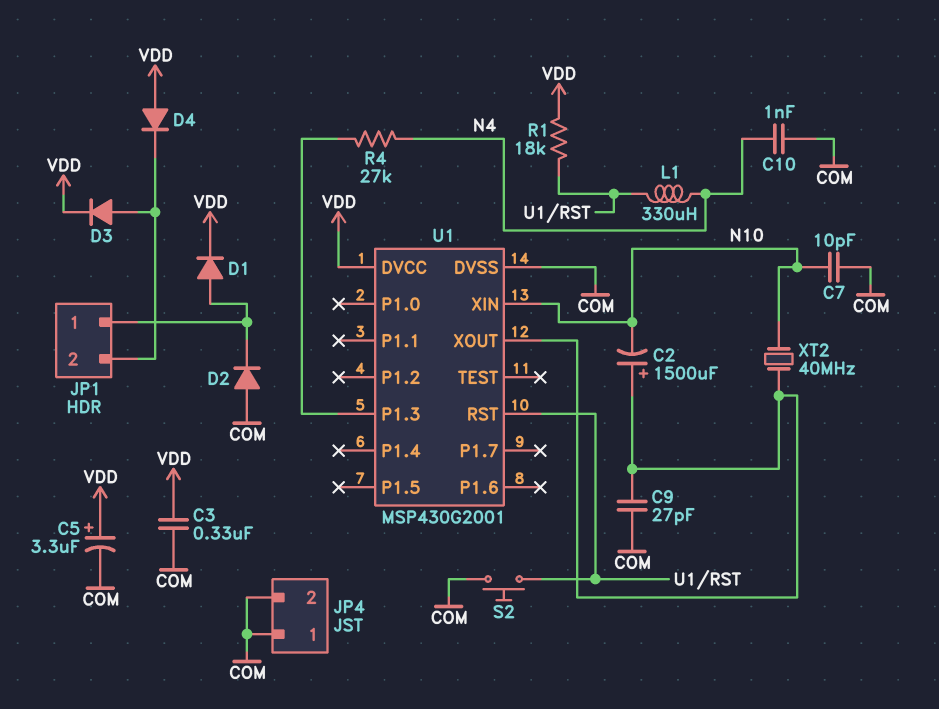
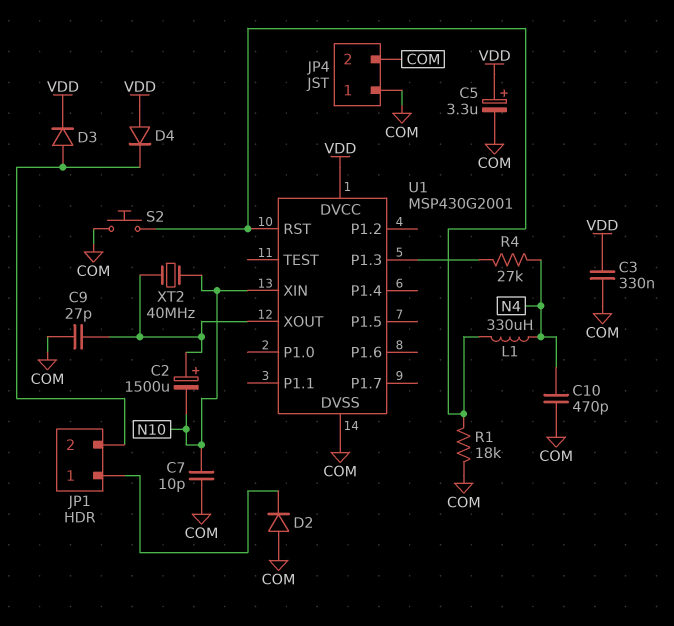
C10: 1nF (COM, N4) -> 470pF (COM, N4)
D1: diode (A JP1/1, K VDD) -> none
R1: 18k (U1/RST, VDD) -> 18k (COM, U1/RST)

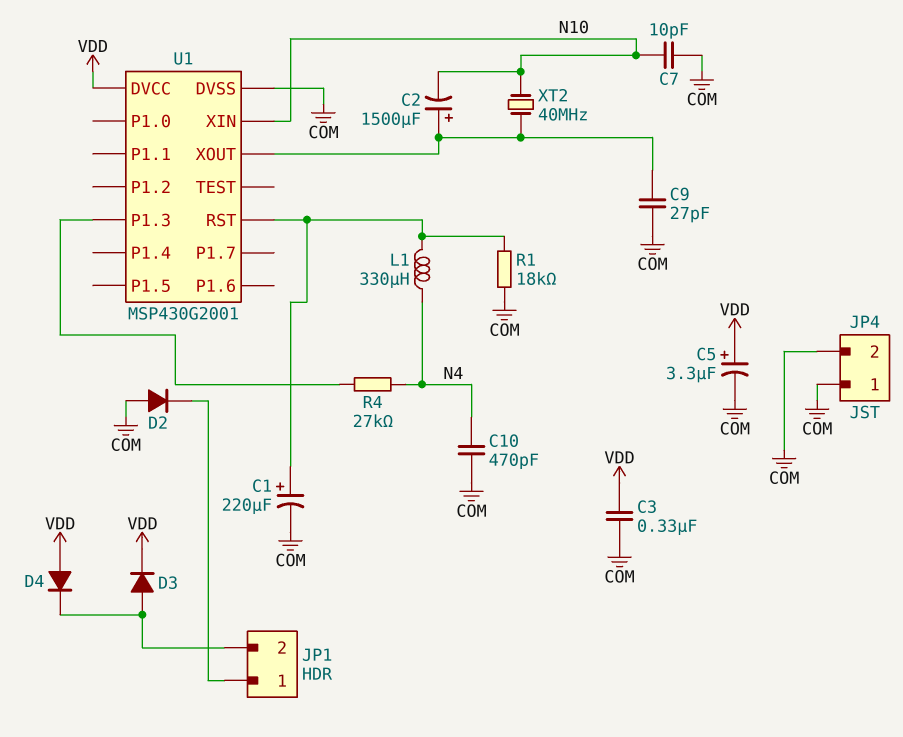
C1: none -> 220uF (plus U1/RST, minus COM)
S2: button (COM, U1/RST) -> none

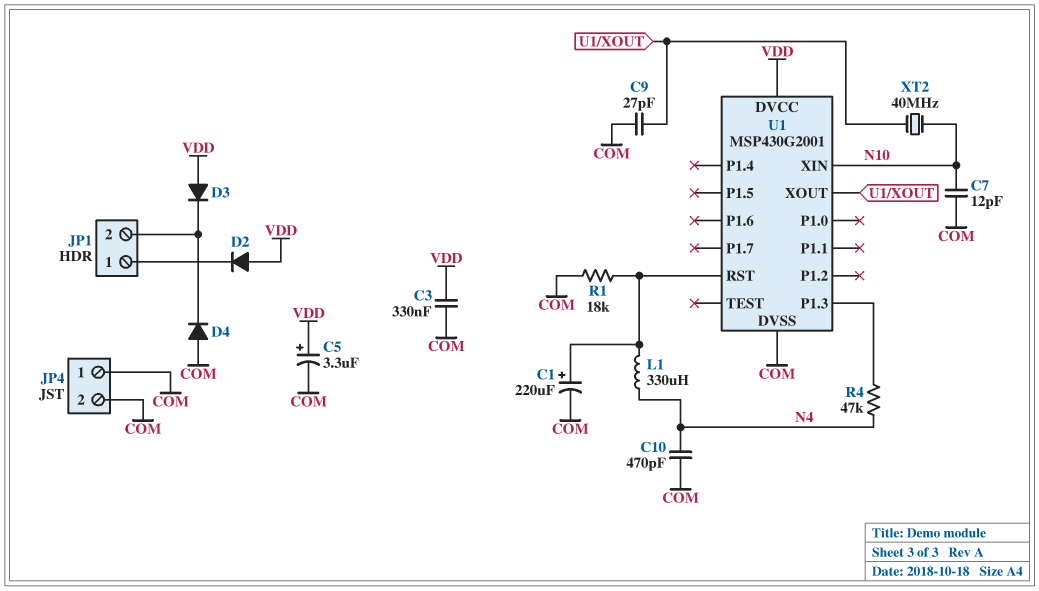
C2: 1500uF (plus U1/XOUT, minus N10) -> none
C7: 10pF (COM, N10) -> 12pF (COM, N10)
D2: diode (A COM, K JP1/1) -> diode (A VDD, K JP1/1)
D3: diode (A JP1/2, K VDD) -> diode (A VDD, K JP1/2)
D4: diode (A VDD, K JP1/2) -> diode (A COM, K JP1/2)
R4: 27k (N4, U1/P1.3) -> 47k (N4, U1/P1.3)

